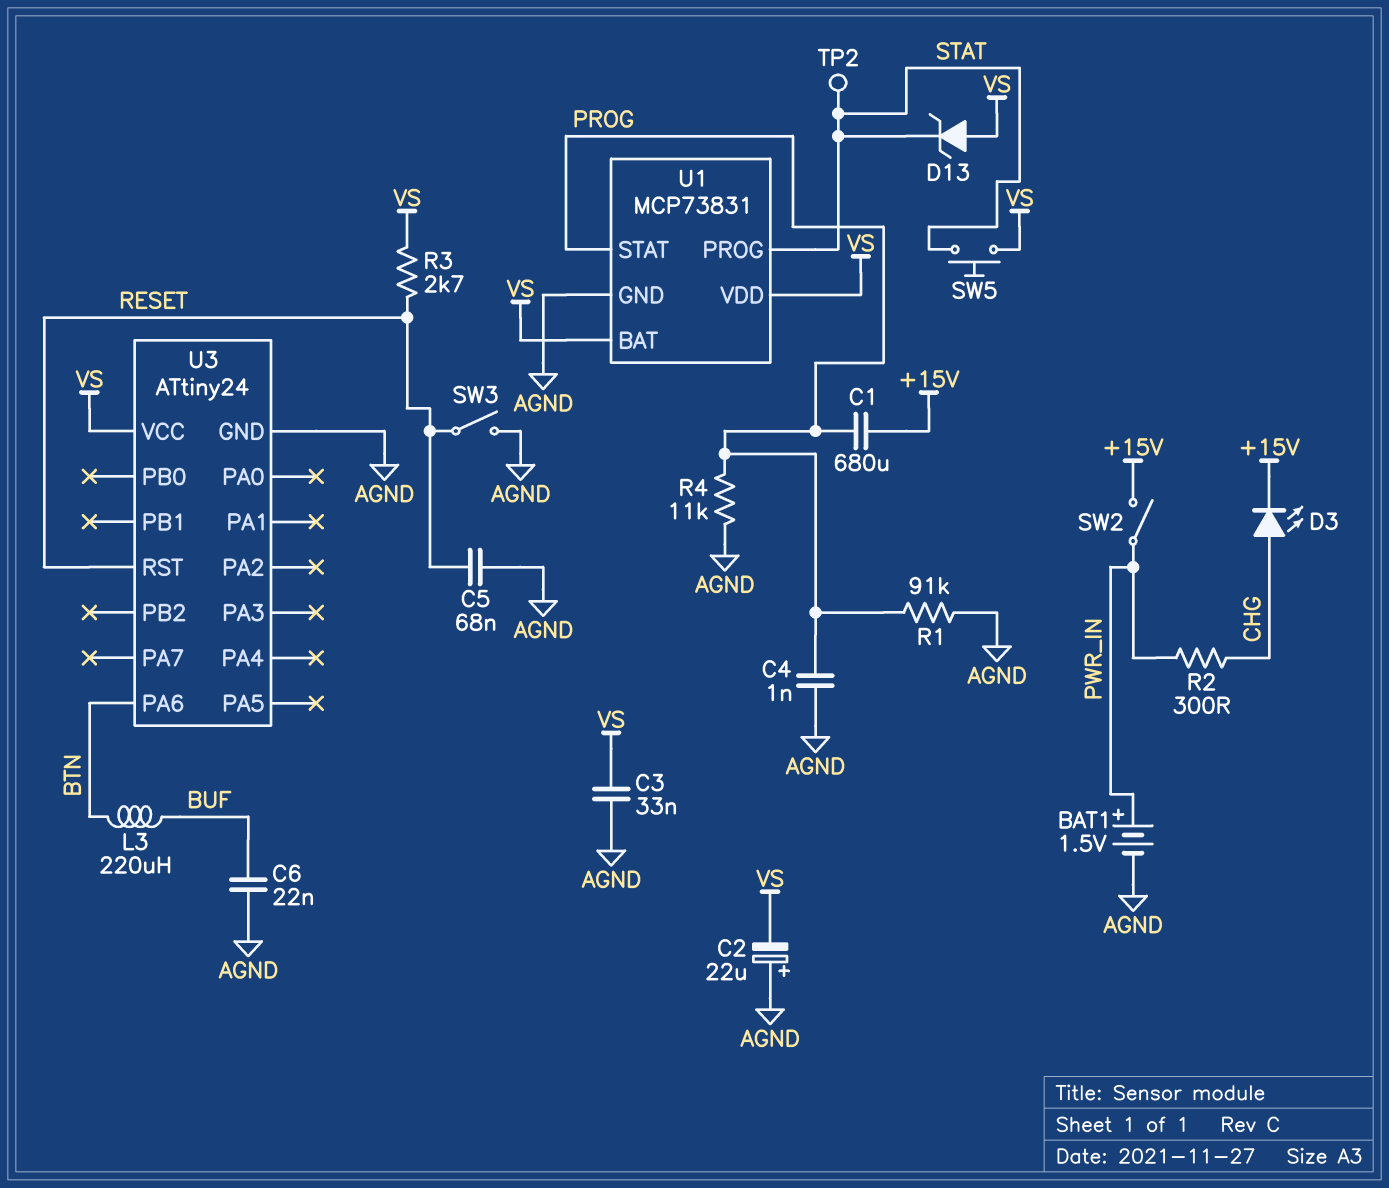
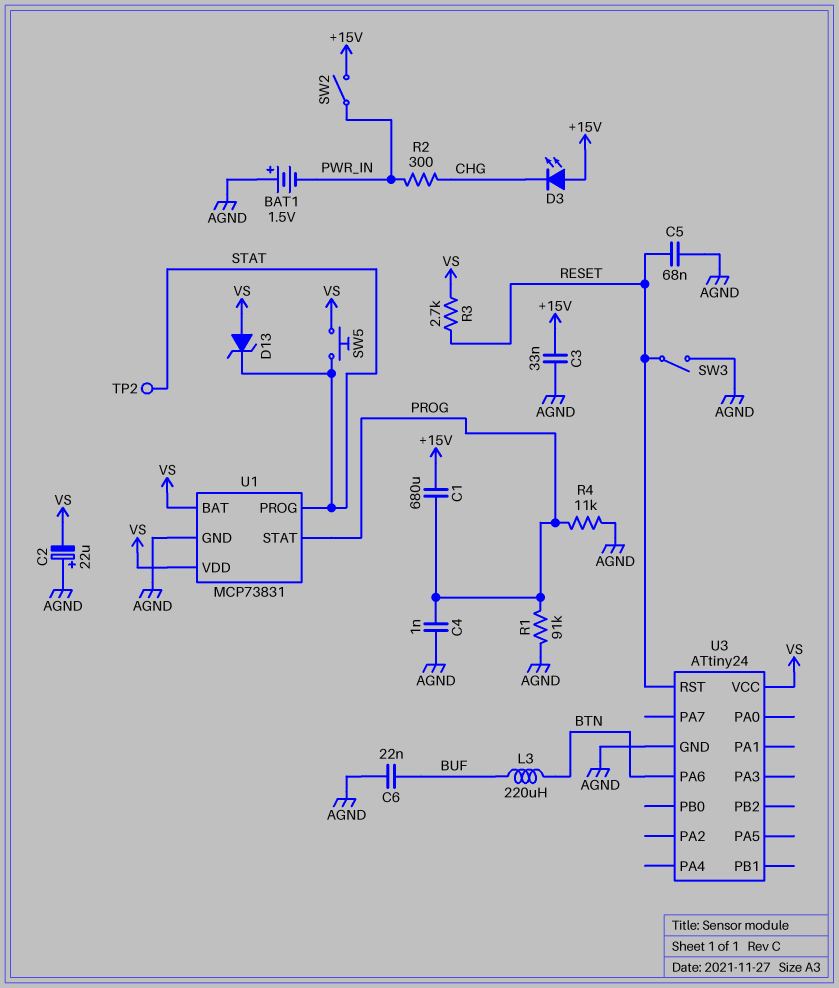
BAT1: 1.5V (plus PWR_IN, minus AGND) -> 1.5V (plus AGND, minus PWR_IN)
C3: 33nF (AGND, VS) -> 33nF (+15V, AGND)
D3: LED (A CHG, K +15V) -> LED (A +15V, K CHG)

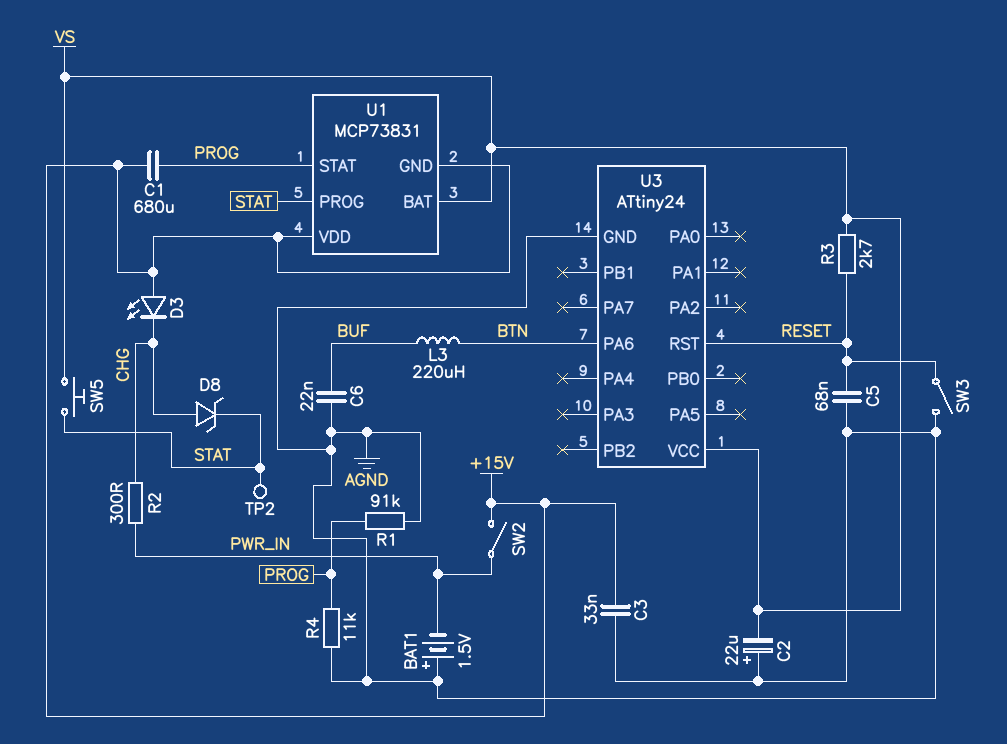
C4: 1nF (AGND, PROG) -> none
D8: none -> zener (A CHG, K STAT)
D13: zener (A VS, K STAT) -> none
U1 pin GND: AGND -> +15V
U1 pin VDD: VS -> +15V

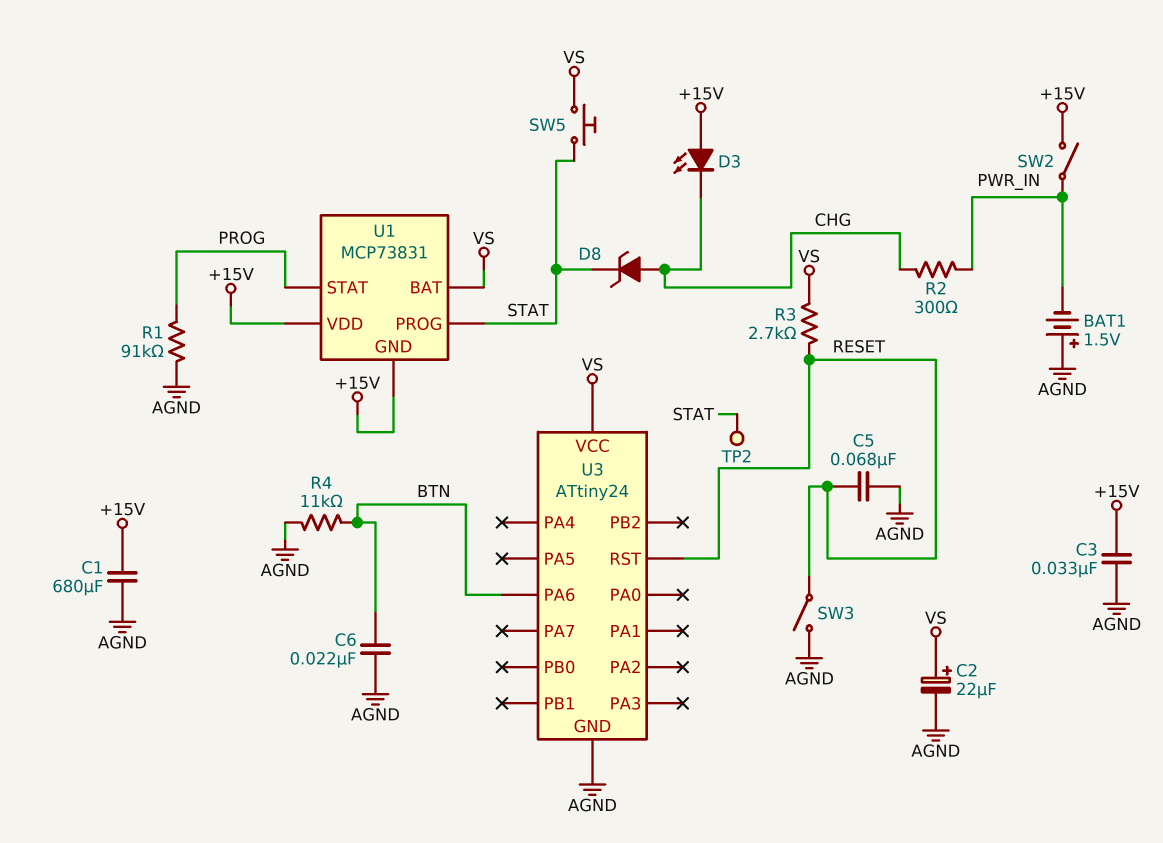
C1: 680uF (+15V, PROG) -> 680uF (+15V, AGND)
C2: 22uF (plus AGND, minus VS) -> 22uF (plus VS, minus AGND)
C6: 22nF (AGND, BUF) -> 22nF (AGND, BTN)
L3: 220uH (BTN, BUF) -> none
R4: 11k (AGND, PROG) -> 11k (AGND, BTN)

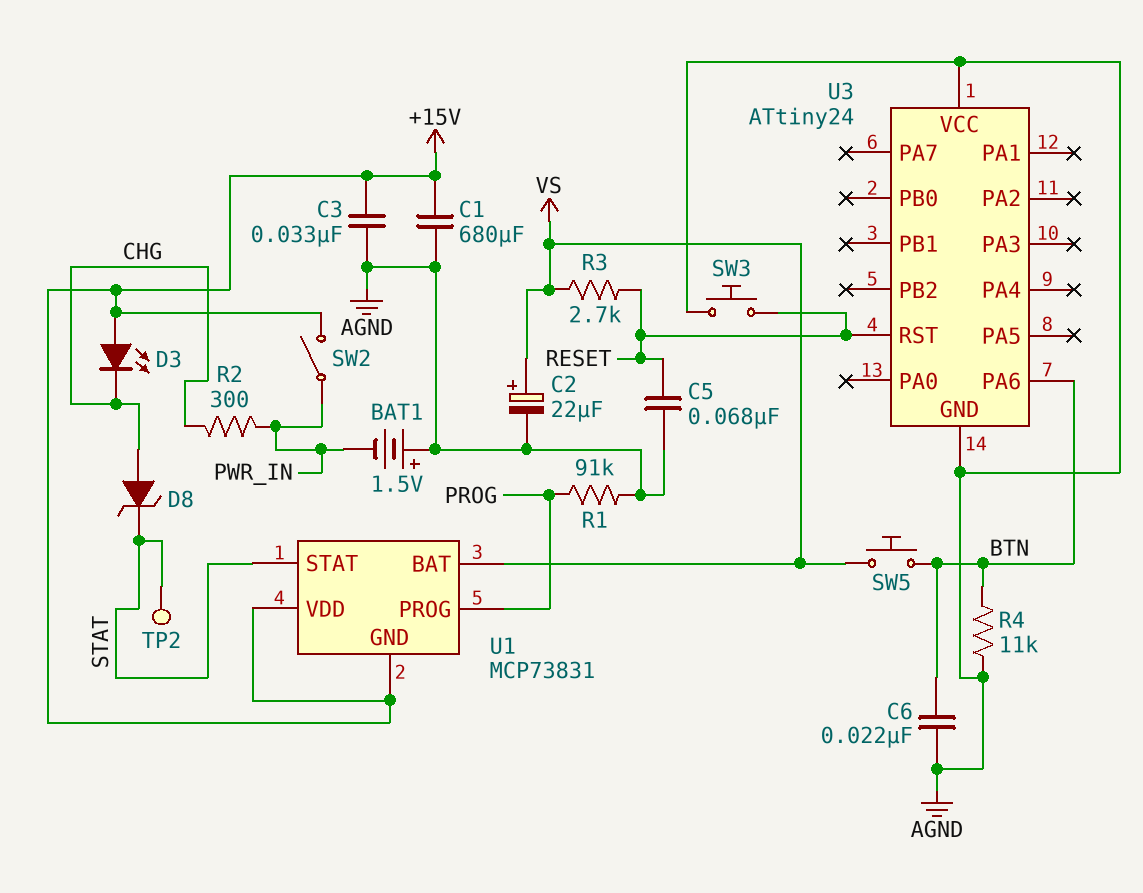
SW3: switch (AGND, RESET) -> button (AGND, RESET)
SW5: button (STAT, VS) -> button (BTN, VS)
U1 pin PROG: STAT -> PROG
U1 pin STAT: PROG -> STAT
U3 pin VCC: VS -> AGND

